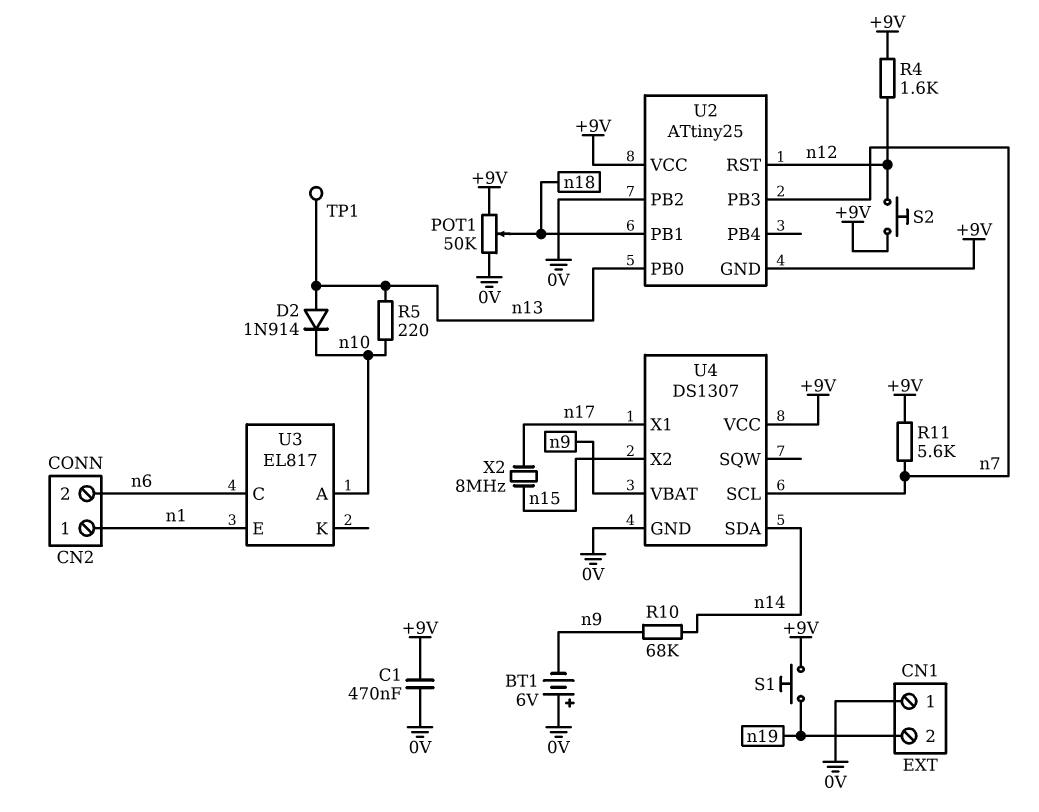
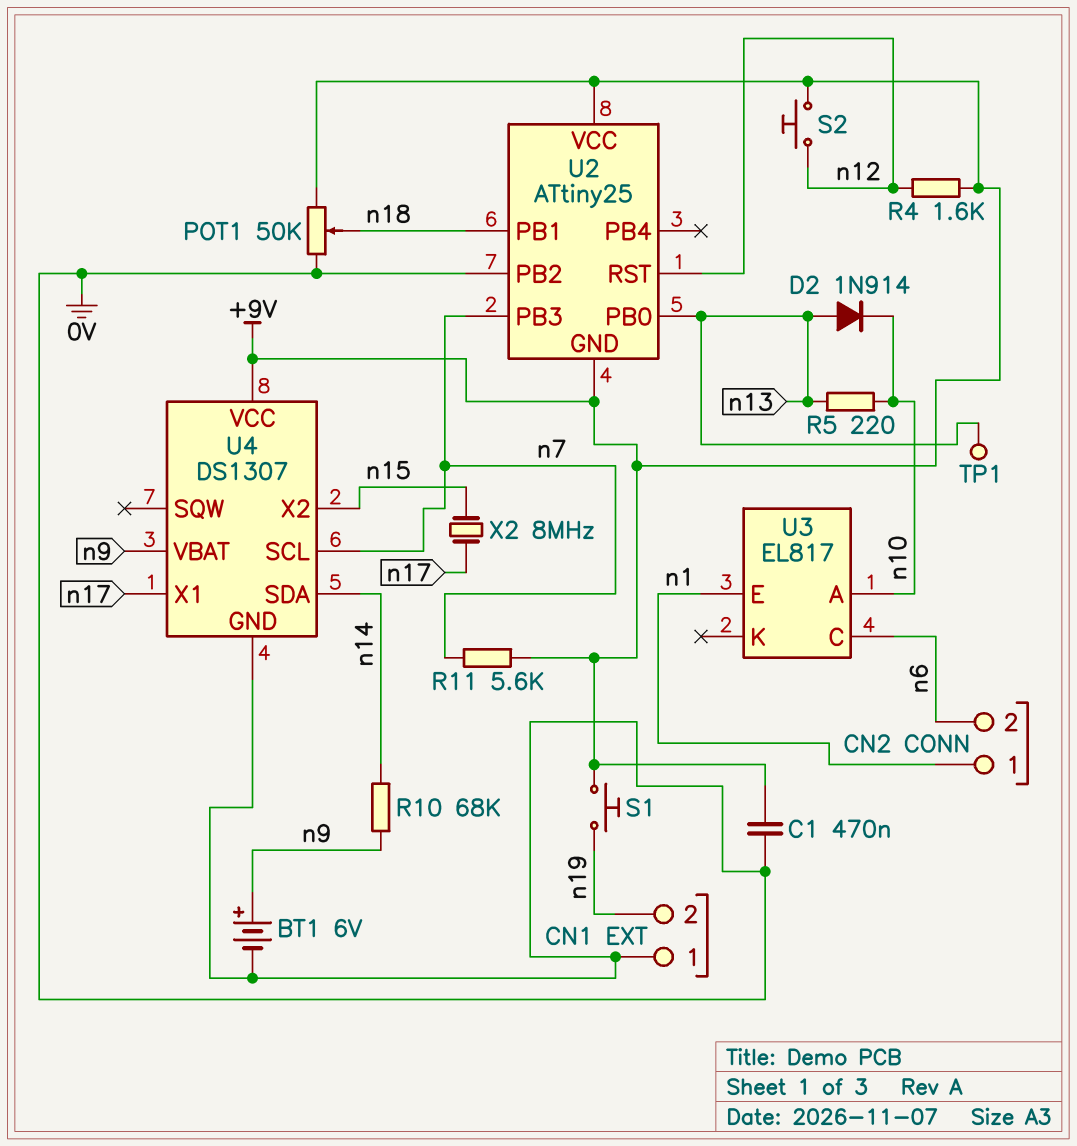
BT1: 6V (plus 0V, minus n9) -> 6V (plus n9, minus 0V)

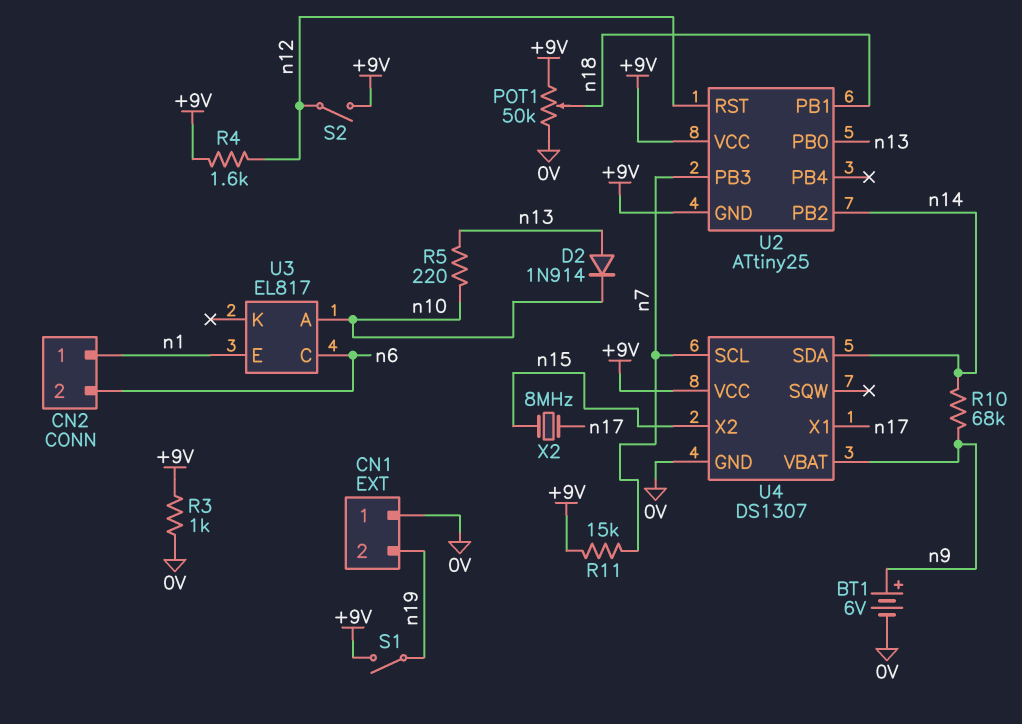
C1: 470nF (+9V, 0V) -> none
R3: none -> 1k (+9V, 0V)
R11: 5.6k (+9V, n7) -> 15k (+9V, n7)
S1: button (+9V, n19) -> switch (+9V, n19)
S2: button (+9V, n12) -> switch (+9V, n12)
TP1: test point (n13) -> none
U2 pin PB2: 0V -> n14

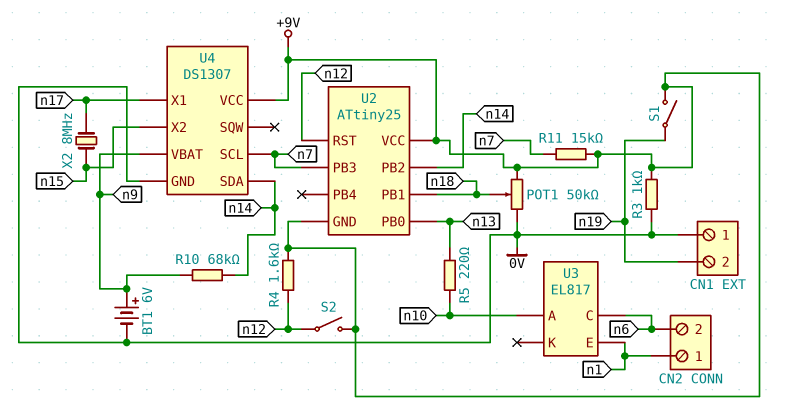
D2: diode 1N914 (A n13, K n10) -> none

